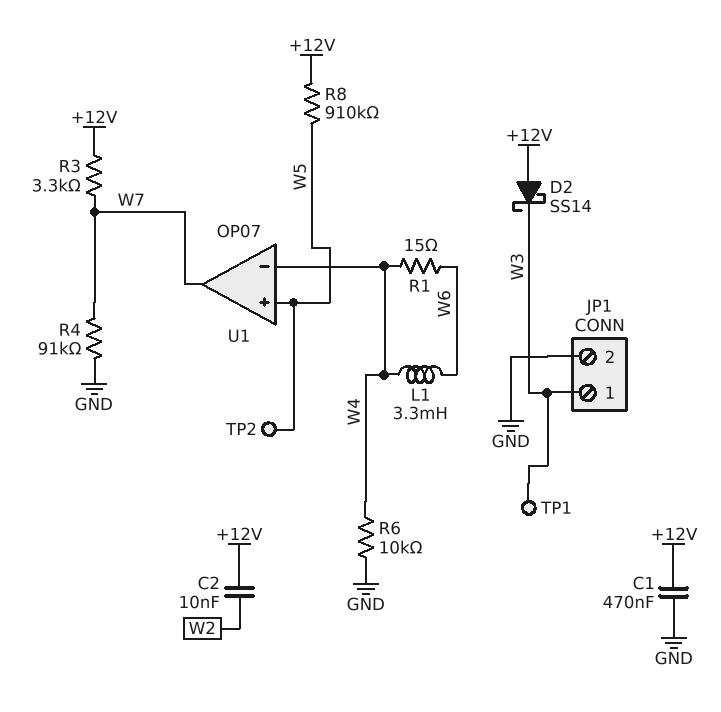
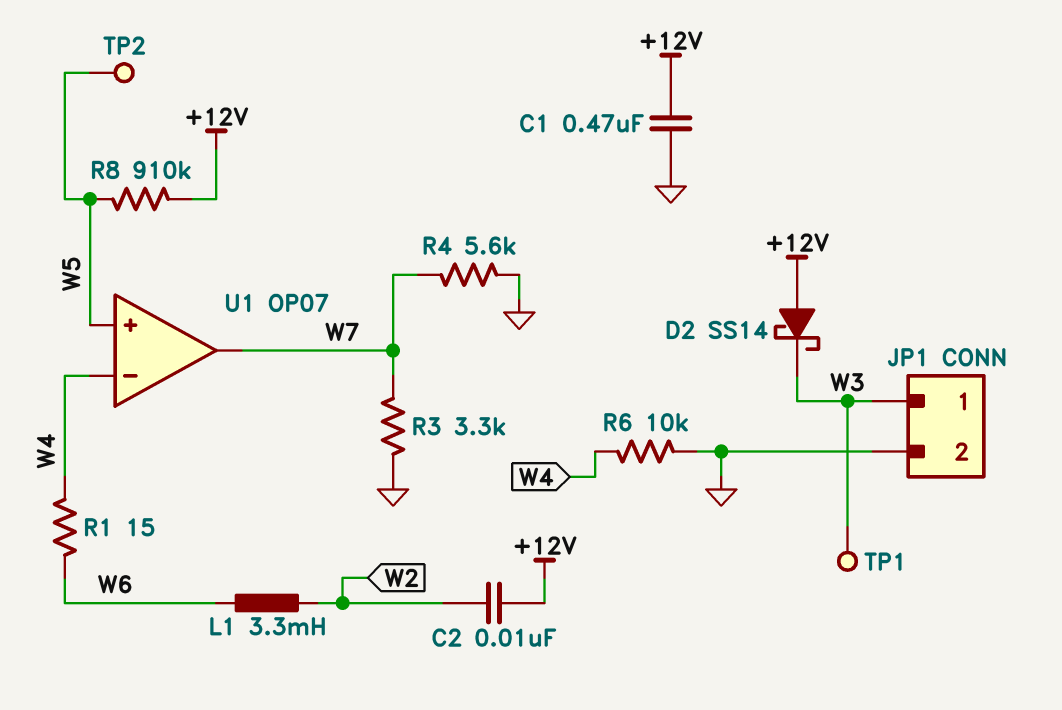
L1: 3.3mH (W4, W6) -> 3.3mH (W2, W6)
R3: 3.3k (+12V, W7) -> 3.3k (GND, W7)
R4: 91k (GND, W7) -> 5.6k (GND, W7)

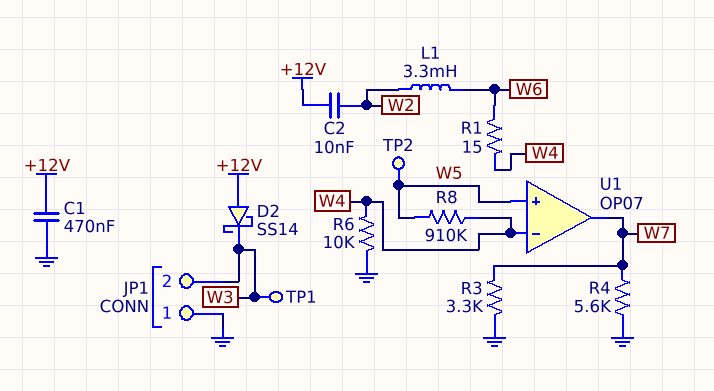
JP1 pin 1: W3 -> GND
JP1 pin 2: GND -> W3
R8: 910k (+12V, W5) -> 910k (W4, W5)

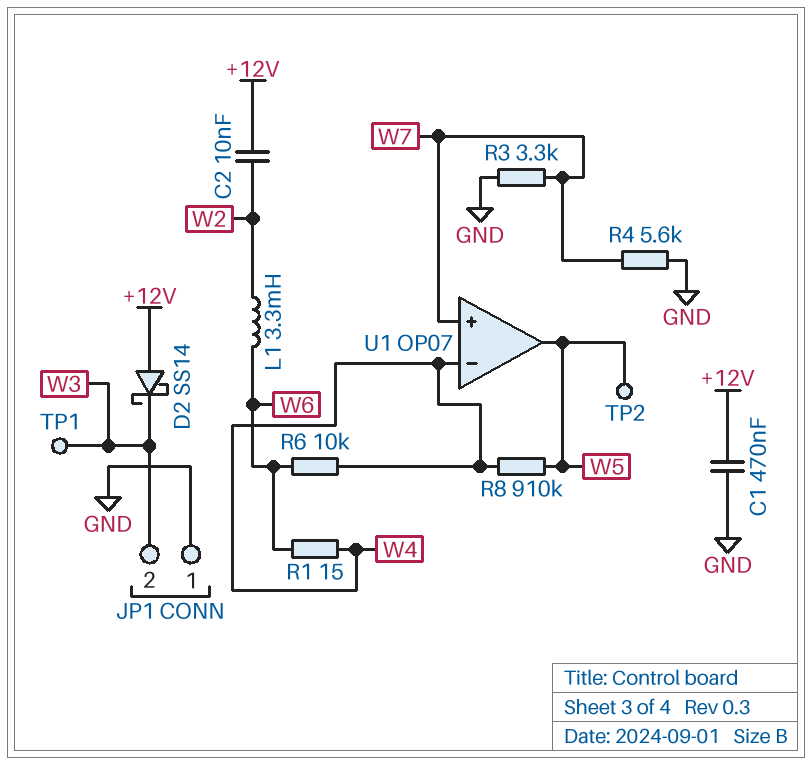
R6: 10k (GND, W4) -> 10k (W4, W6)
U1 pin in+: W5 -> W7
U1 pin out: W7 -> W5

